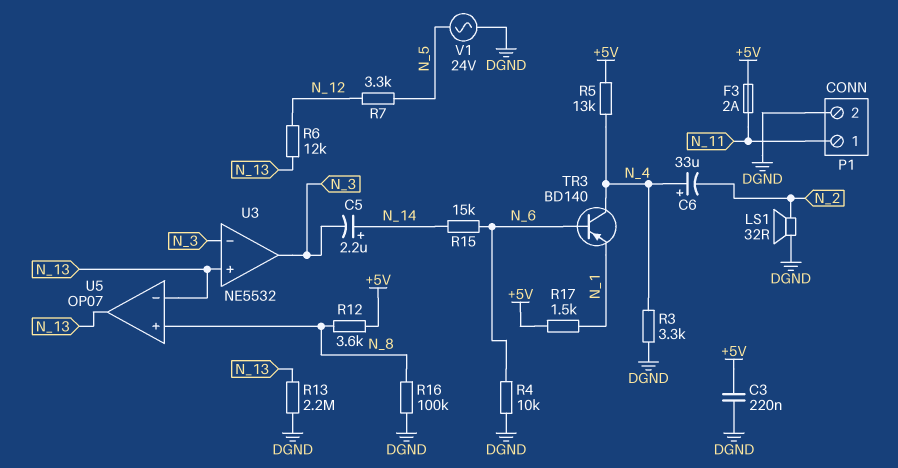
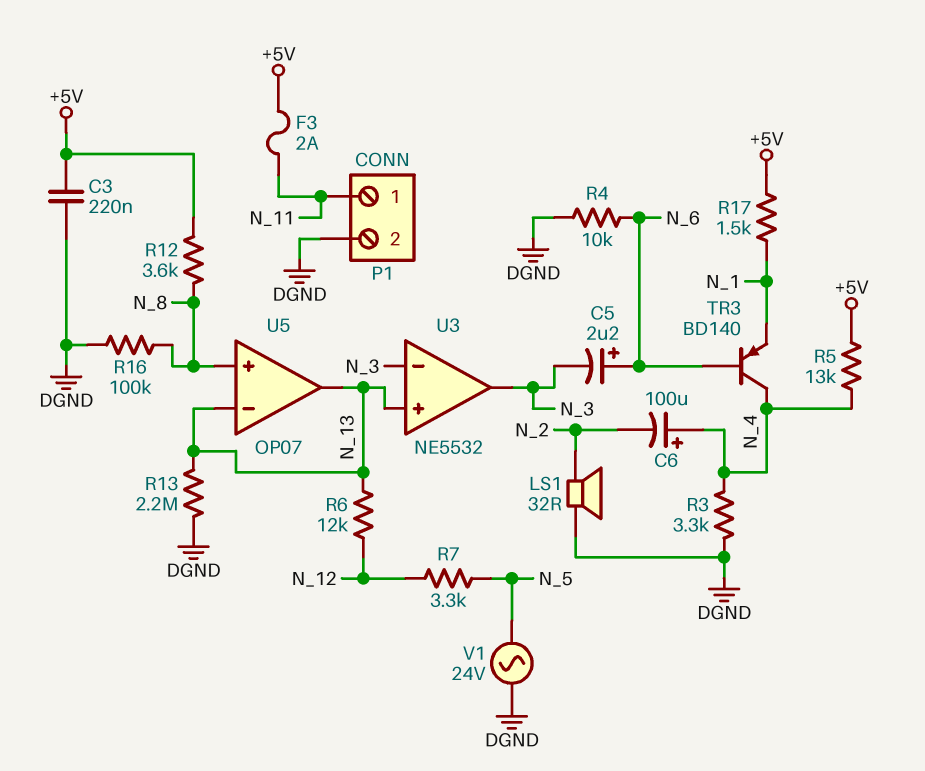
C5: 2.2uF (plus N_14, minus N_3) -> 2.2uF (plus N_6, minus N_3)
C6: 33uF (plus N_4, minus N_2) -> 100uF (plus N_4, minus N_2)
R15: 15k (N_6, N_14) -> none

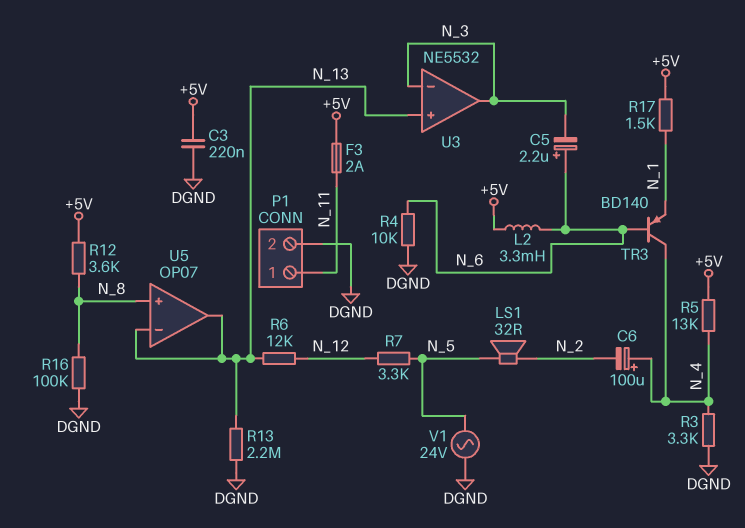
L2: none -> 3.3mH (+5V, N_6)
LS1: speaker 32R (DGND, N_2) -> speaker 32R (N_2, N_5)

